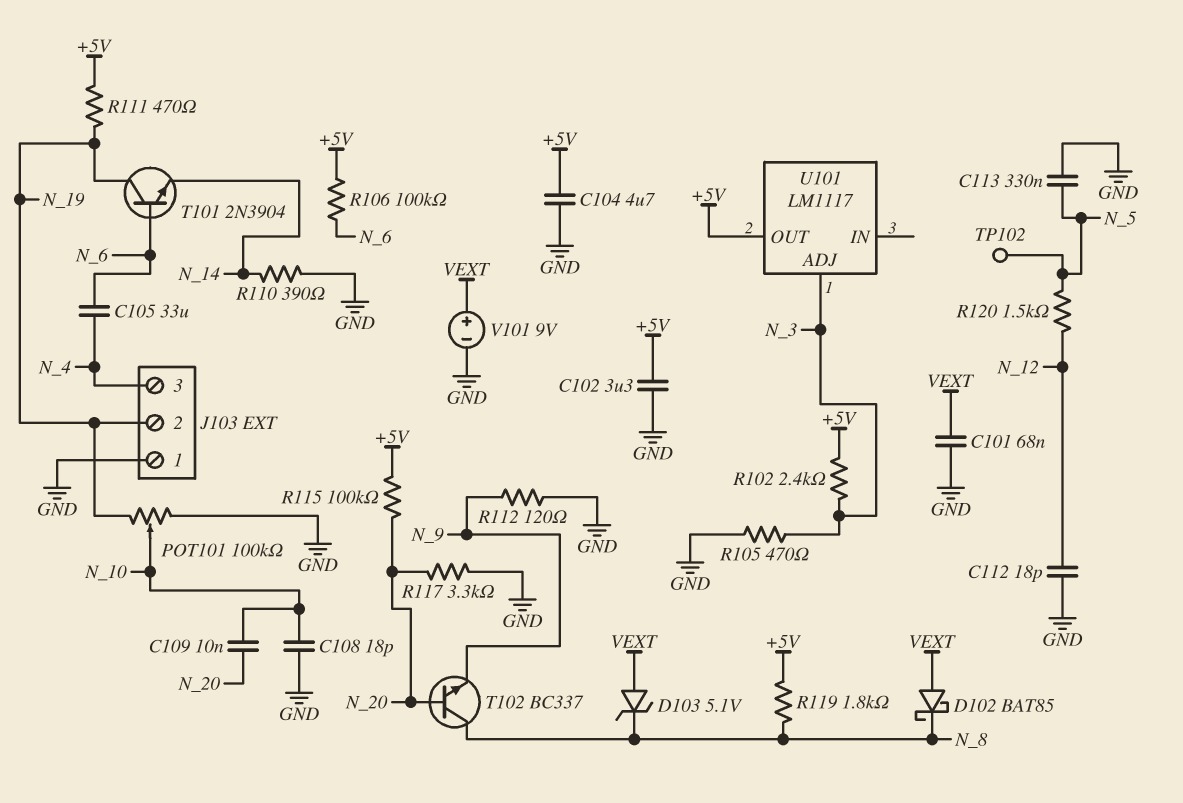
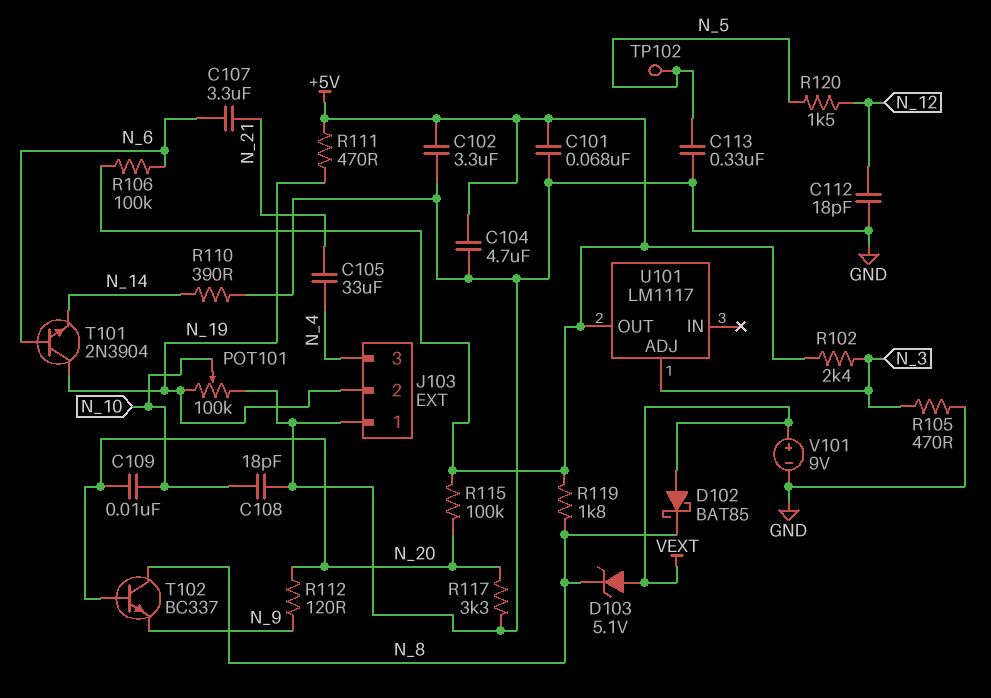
C101: 68nF (GND, VEXT) -> 68nF (+5V, GND)
C105: 33uF (N_4, N_6) -> 33uF (N_4, N_21)
C107: none -> 3.3uF (N_6, N_21)
R112: 120 (GND, N_9) -> 120 (N_9, N_20)

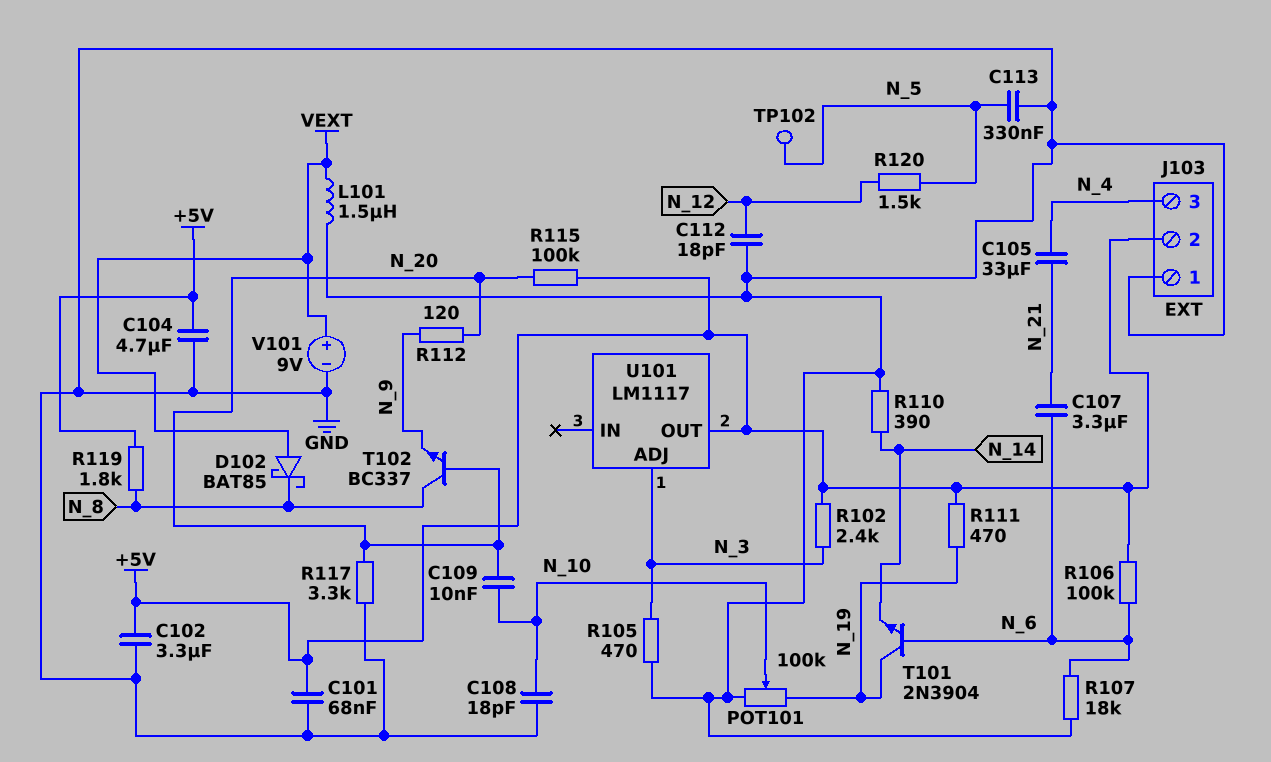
D103: zener 5.1V (A VEXT, K N_8) -> none
J103 pin 2: N_19 -> +5V
L101: none -> 1.5uH (GND, VEXT)
R107: none -> 18k (GND, N_6)

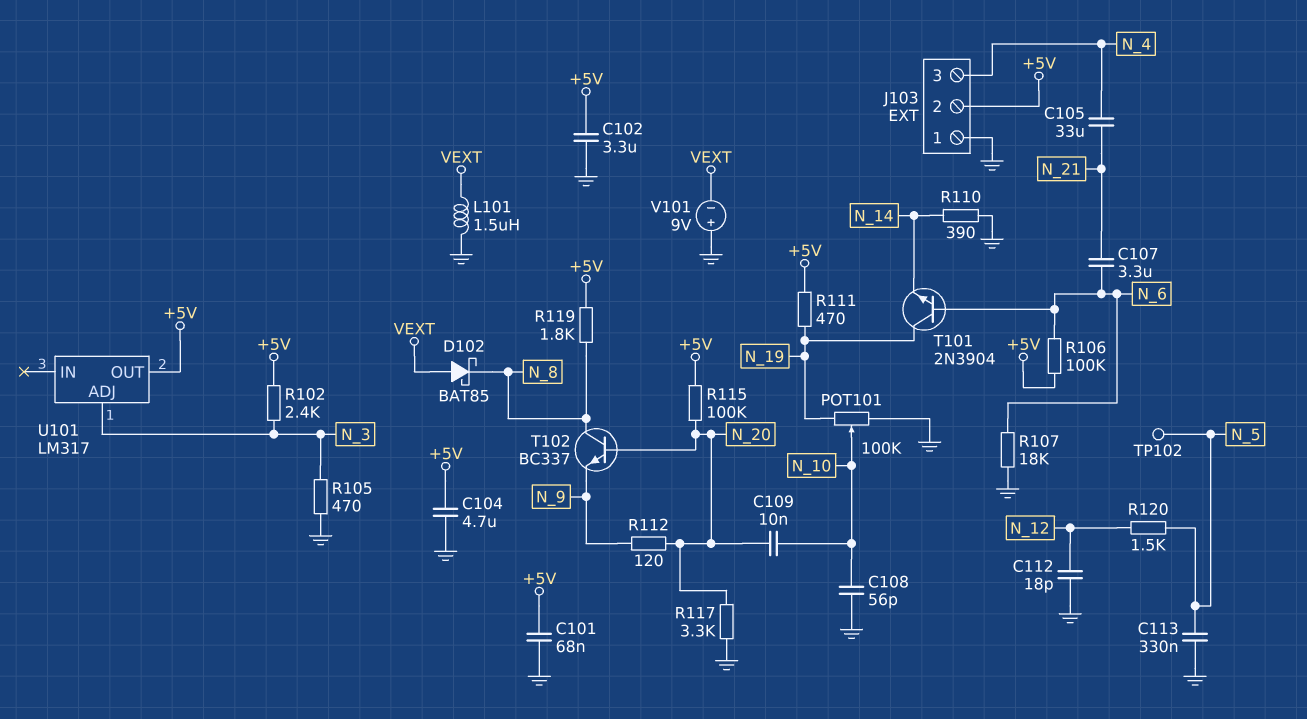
C108: 18pF (GND, N_10) -> 56pF (GND, N_10)
U101: LM1117 -> LM317
V101: 9V (plus VEXT, minus GND) -> 9V (plus GND, minus VEXT)

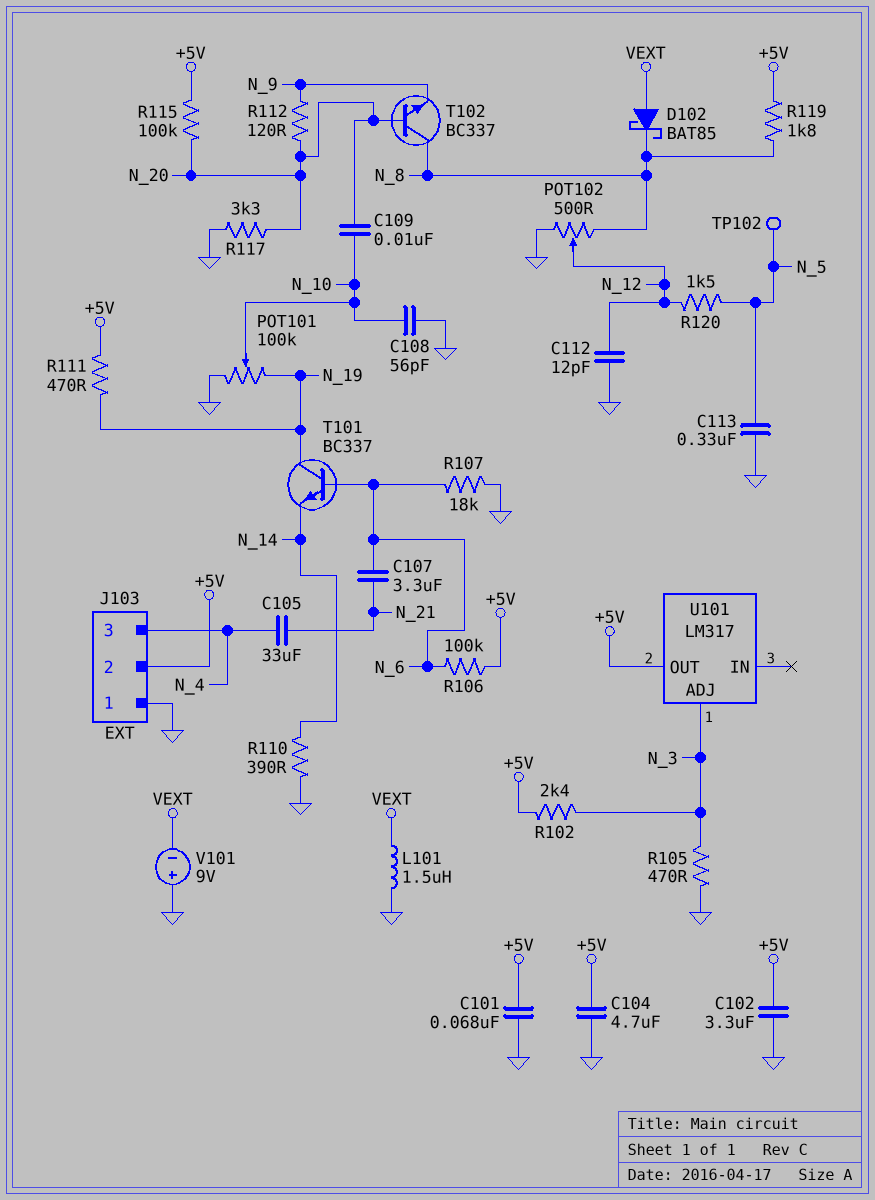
C112: 18pF (GND, N_12) -> 12pF (GND, N_12)
POT102: none -> 500 (GND, N_8, wiper N_12)
T101: NPN 2N3904 (B N_6, C N_19, E N_14) -> NPN BC337 (B N_6, C N_19, E N_14)

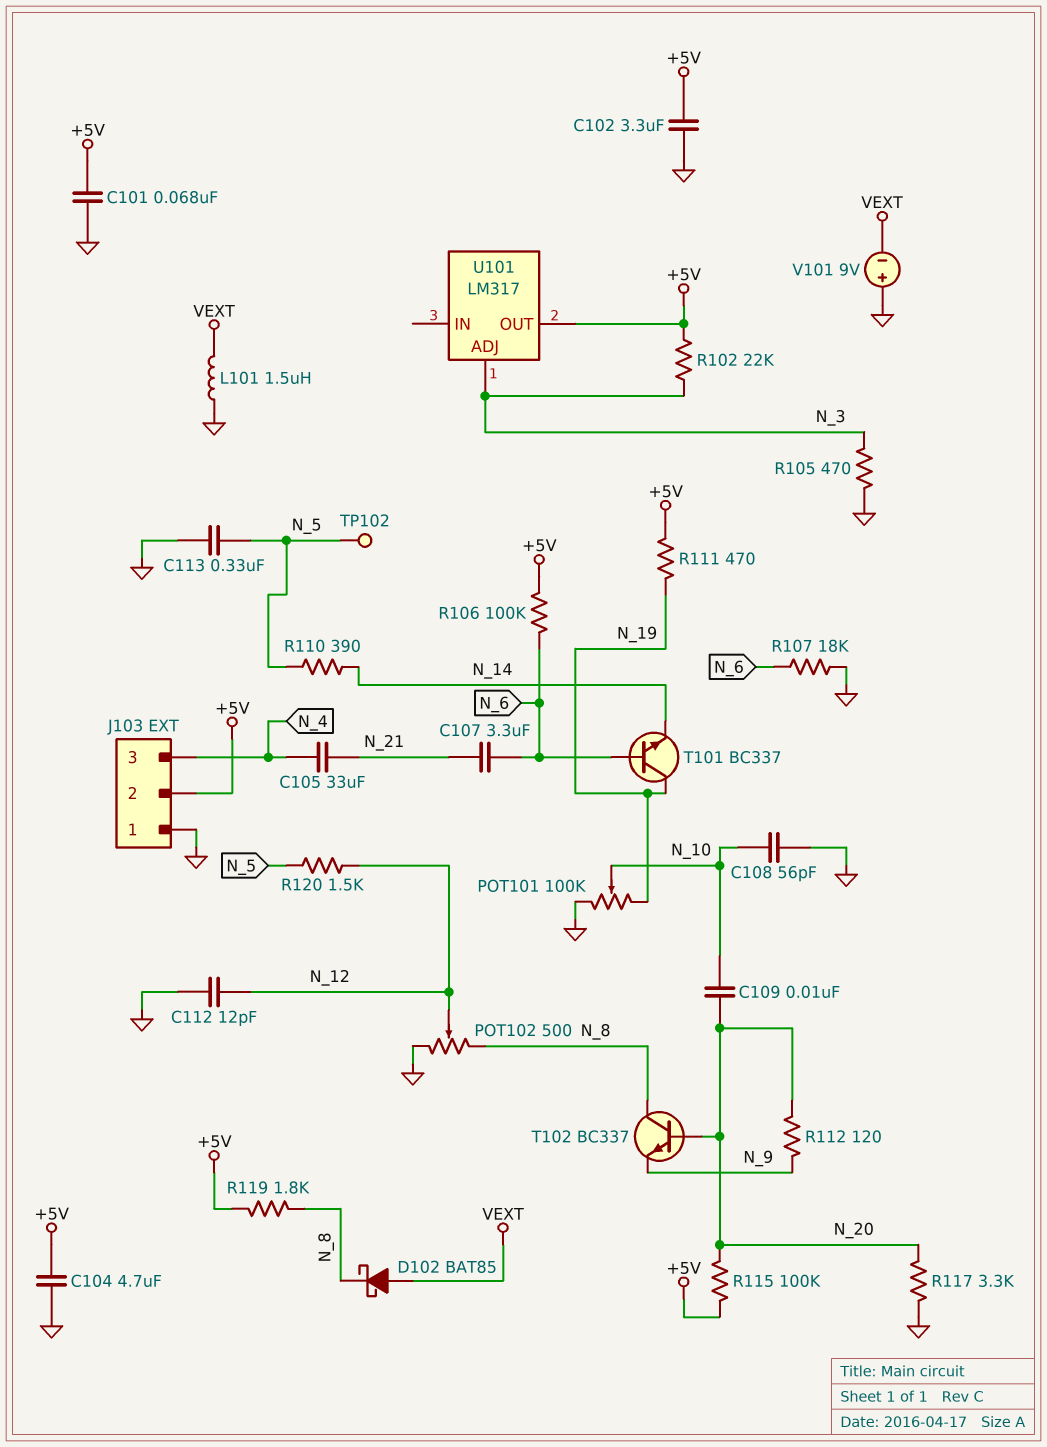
R102: 2.4k (+5V, N_3) -> 22k (+5V, N_3)
R110: 390 (GND, N_14) -> 390 (N_5, N_14)

